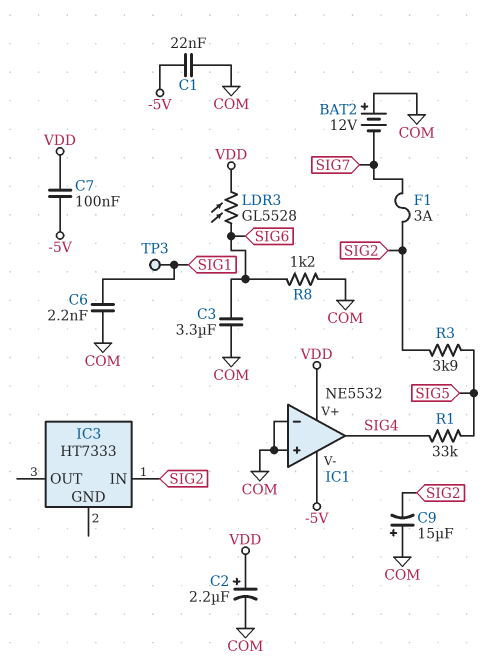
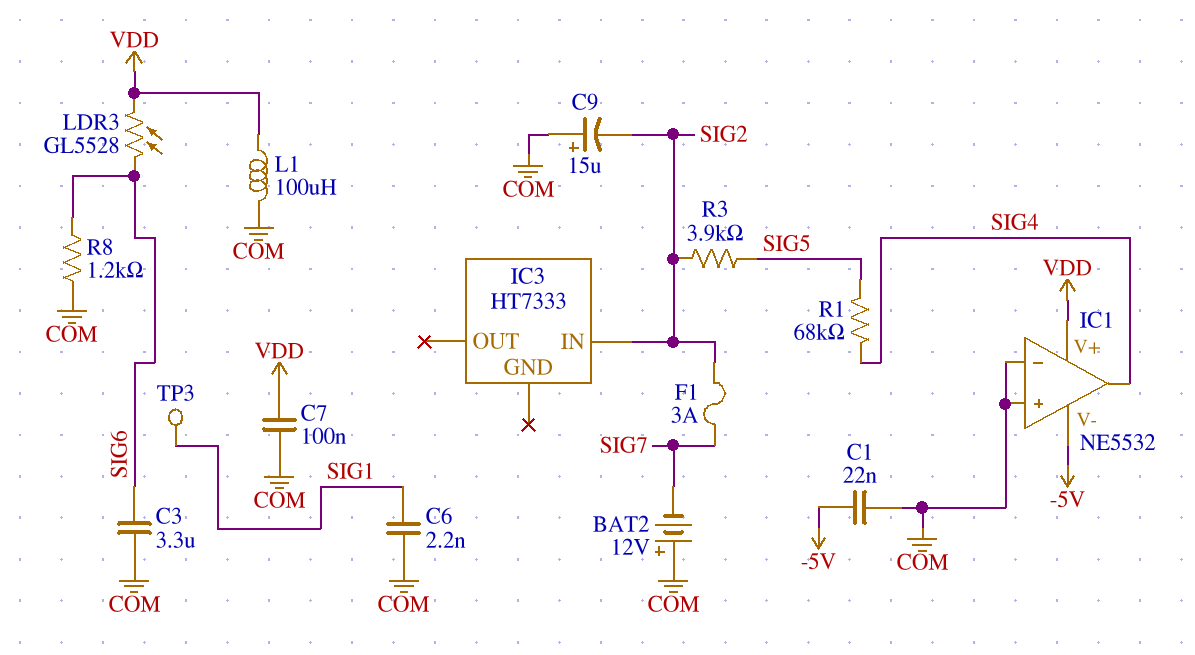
C2: 2.2uF (plus VDD, minus COM) -> none
C7: 100nF (-5V, VDD) -> 100nF (COM, VDD)
L1: none -> 100uH (COM, VDD)
R1: 33k (SIG4, SIG5) -> 68k (SIG4, SIG5)

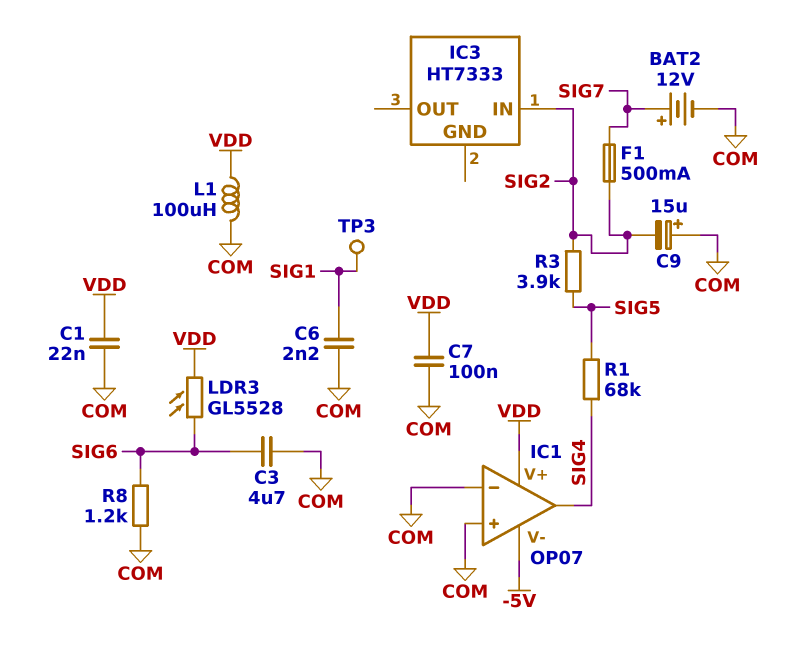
BAT2: 12V (plus COM, minus SIG7) -> 12V (plus SIG7, minus COM)
C1: 22nF (-5V, COM) -> 22nF (COM, VDD)
C3: 3.3uF (COM, SIG6) -> 4.7uF (COM, SIG6)
F1: 3A (SIG2, SIG7) -> 500mA (SIG2, SIG7)
IC1: NE5532 -> OP07

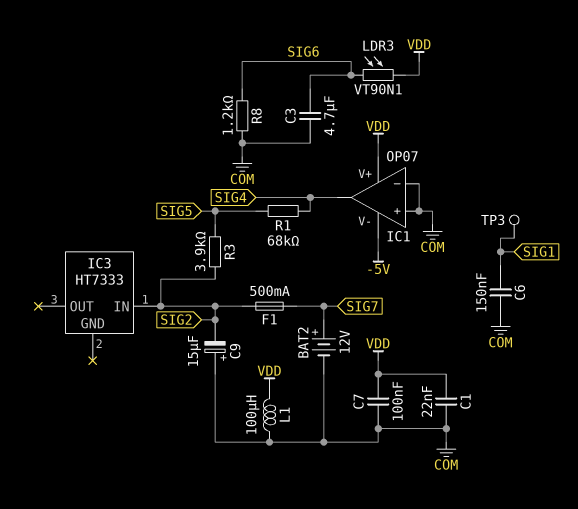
C6: 2.2nF (COM, SIG1) -> 150nF (COM, SIG1)
LDR3: GL5528 (SIG6, VDD) -> VT90N1 (SIG6, VDD)

